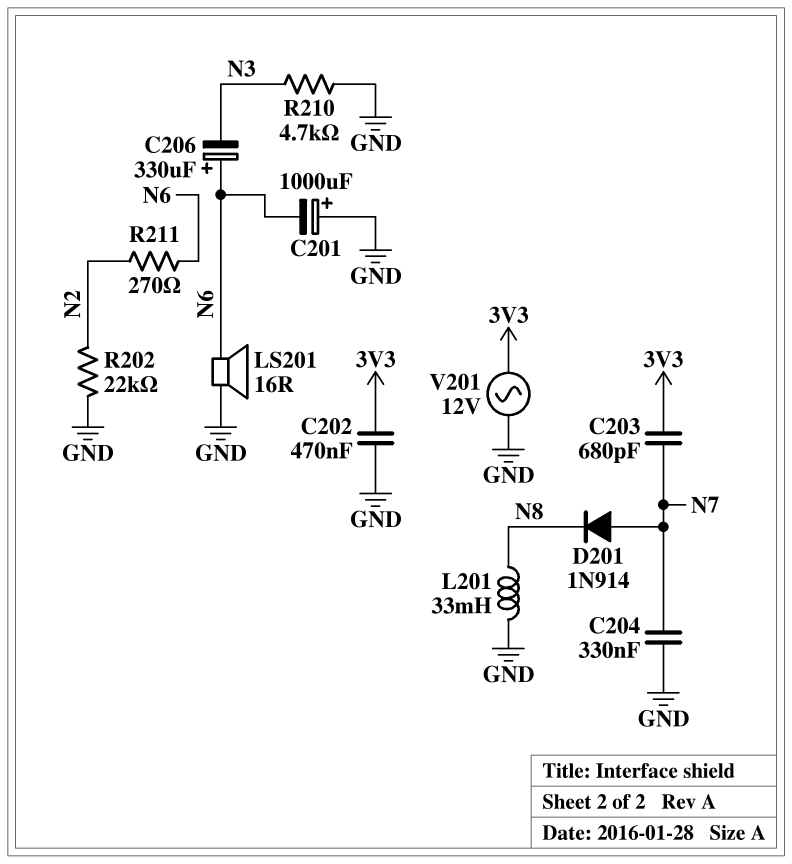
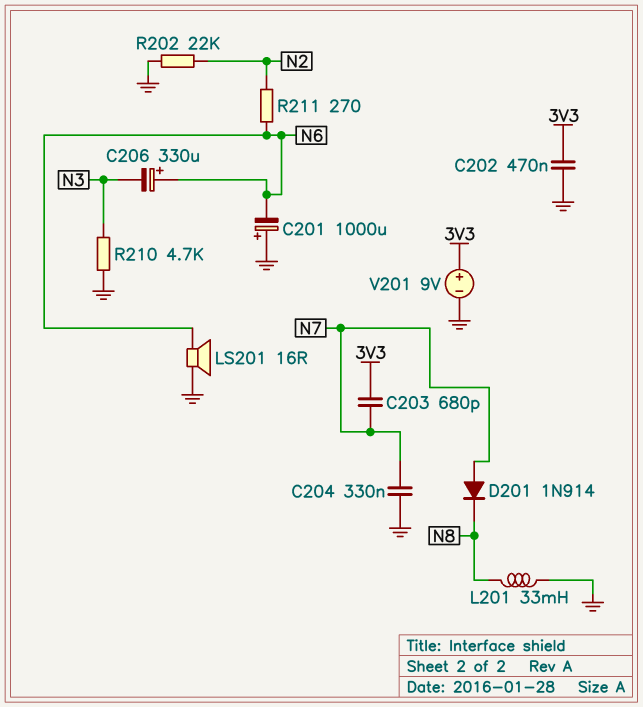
V201: AC 12V (3V3, GND) -> 9V (plus 3V3, minus GND)

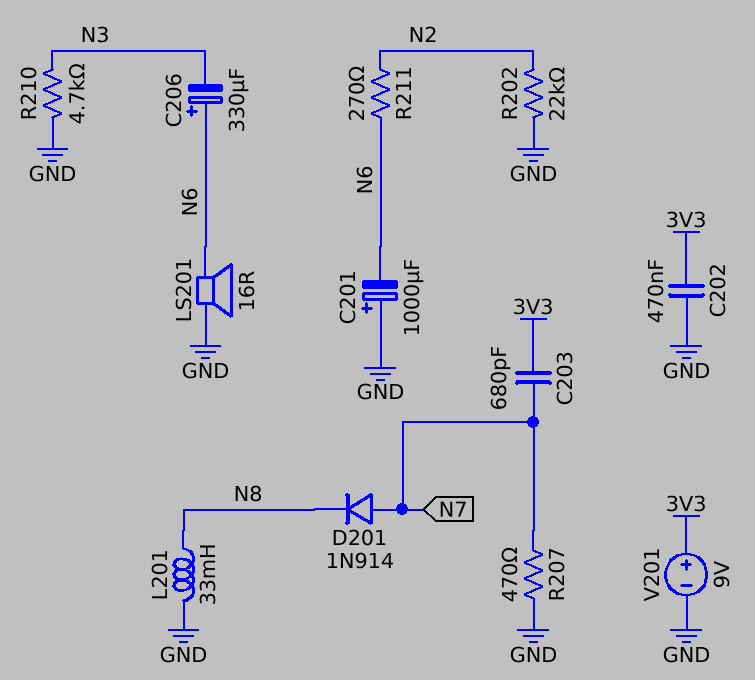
C204: 330nF (GND, N7) -> none
R207: none -> 470 (GND, N7)

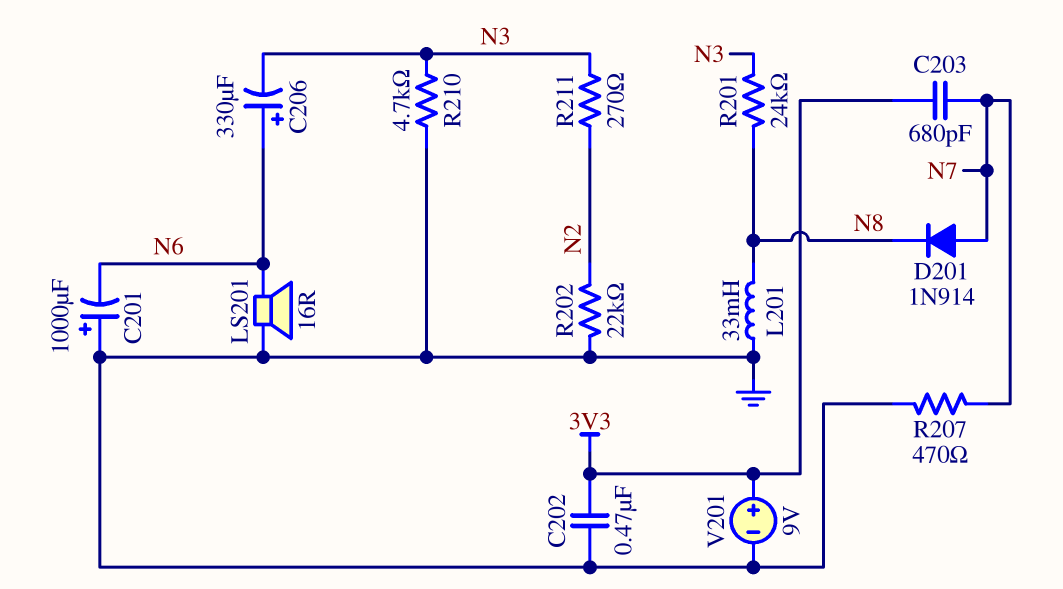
R201: none -> 24k (N3, N8)
R211: 270 (N2, N6) -> 270 (N2, N3)

